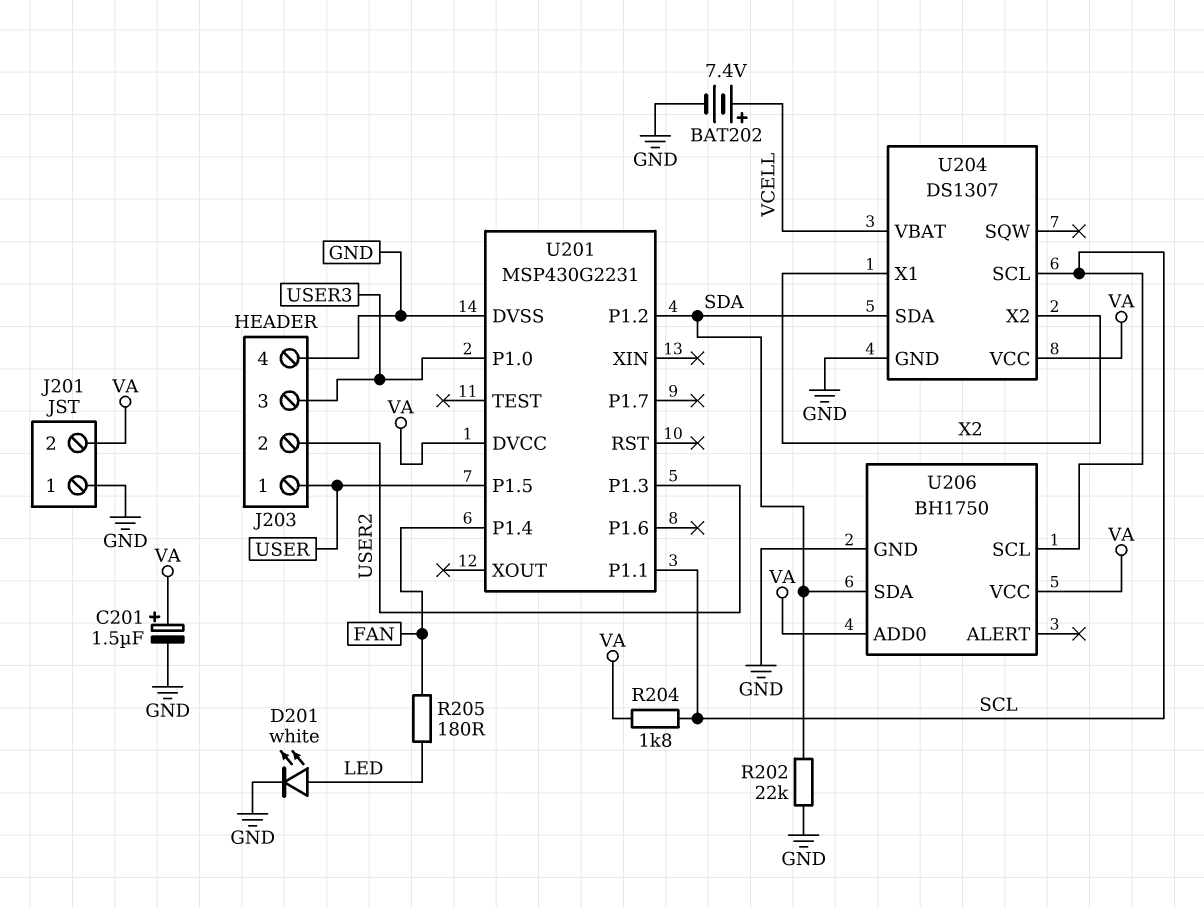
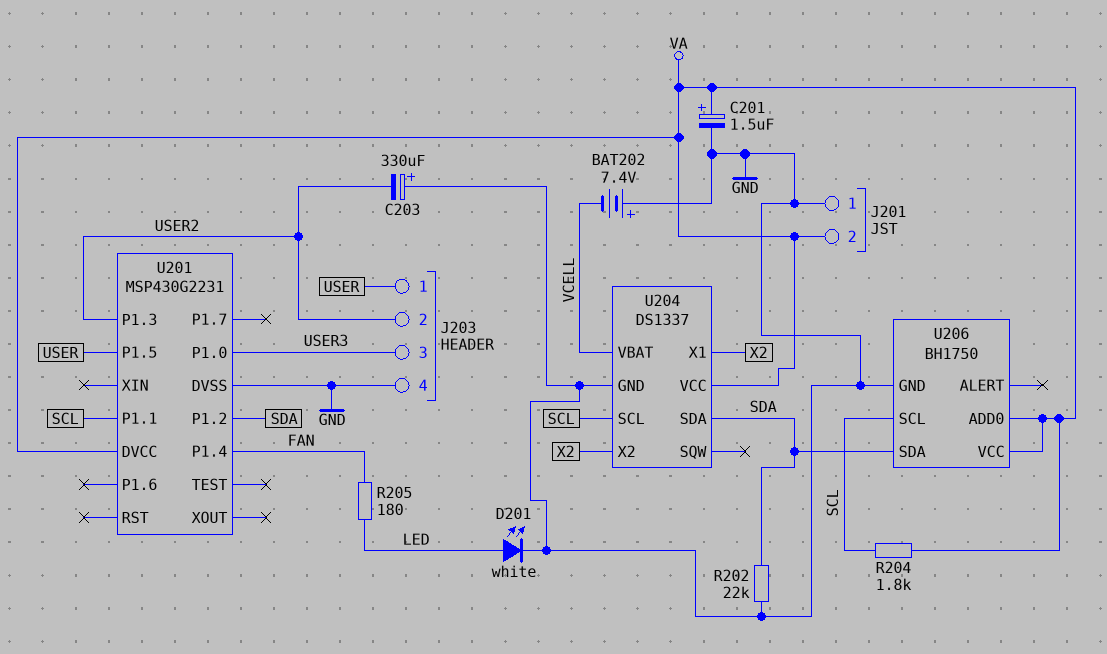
BAT202: 7.4V (plus VCELL, minus GND) -> 7.4V (plus GND, minus VCELL)
C203: none -> 330uF (plus GND, minus USER2)
U204: DS1307 -> DS1337

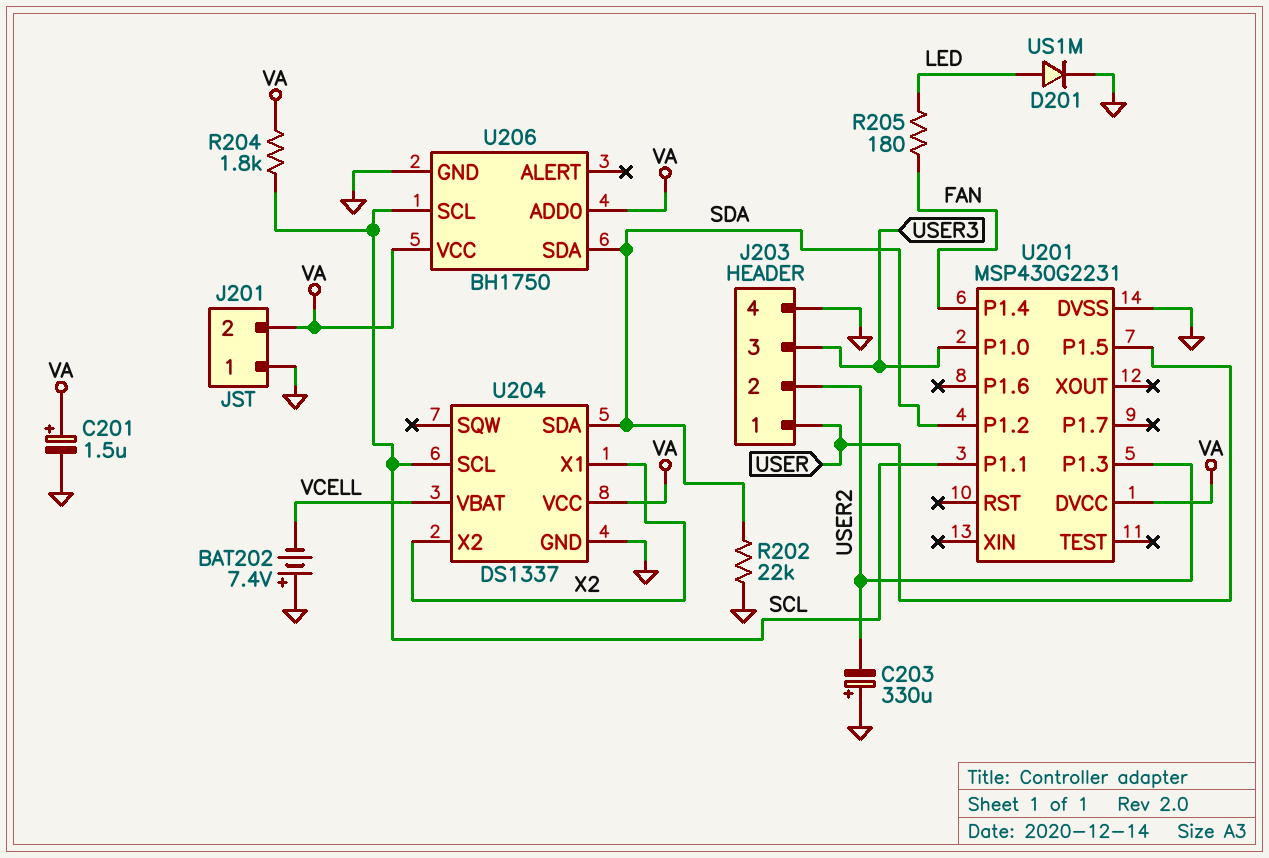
D201: LED white (A LED, K GND) -> diode US1M (A LED, K GND)

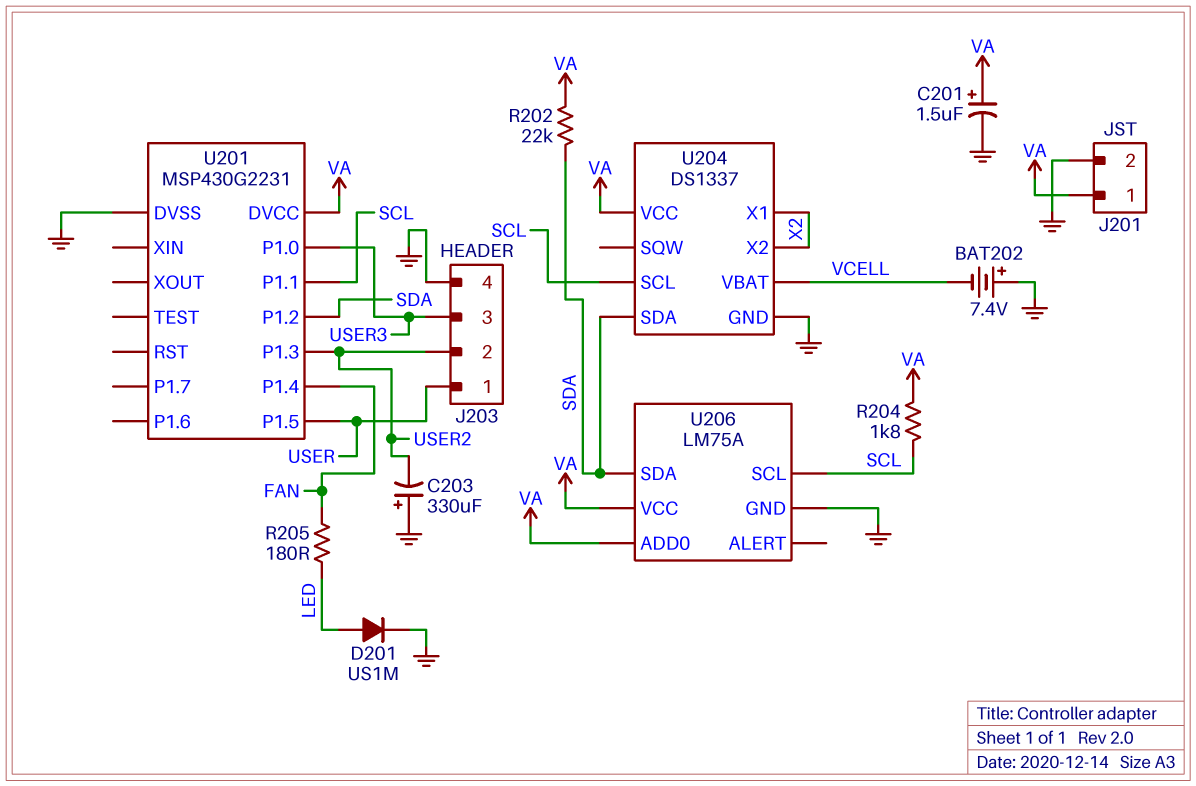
J201 pin 1: GND -> VA
J201 pin 2: VA -> GND
R202: 22k (GND, SDA) -> 22k (SDA, VA)
U206: BH1750 -> LM75A

